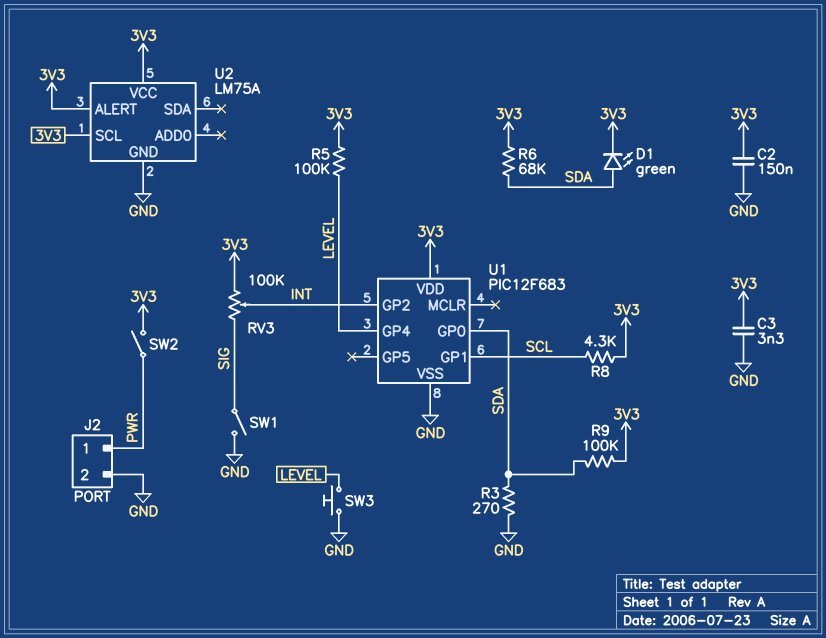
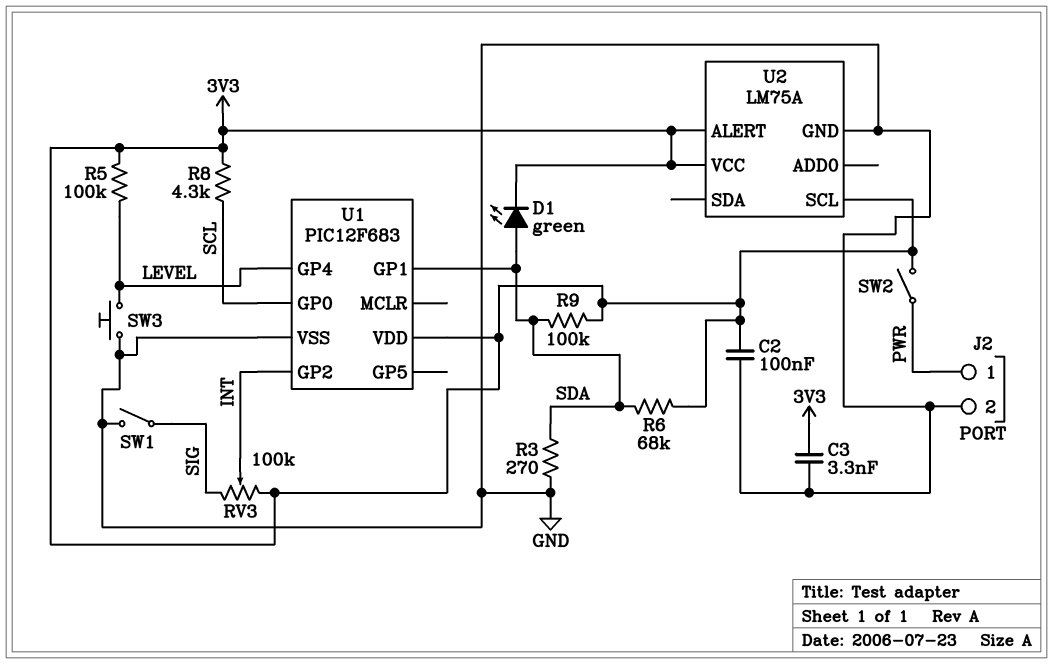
C2: 150nF (3V3, GND) -> 100nF (3V3, GND)
U1 pin GP0: SDA -> SCL
U1 pin GP1: SCL -> SDA

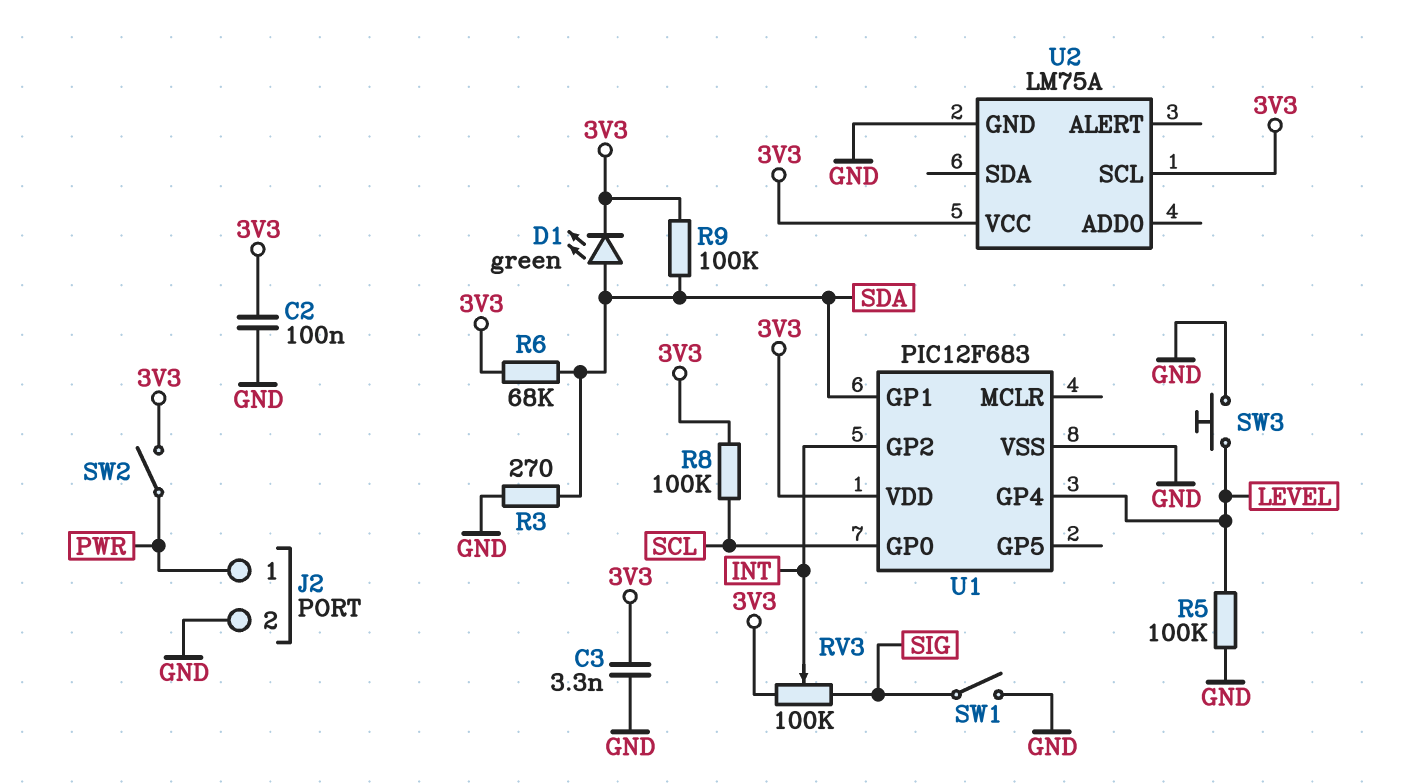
R5: 100k (3V3, LEVEL) -> 100k (GND, LEVEL)
R8: 4.3k (3V3, SCL) -> 100k (3V3, SCL)
U2 pin ALERT: 3V3 -> none

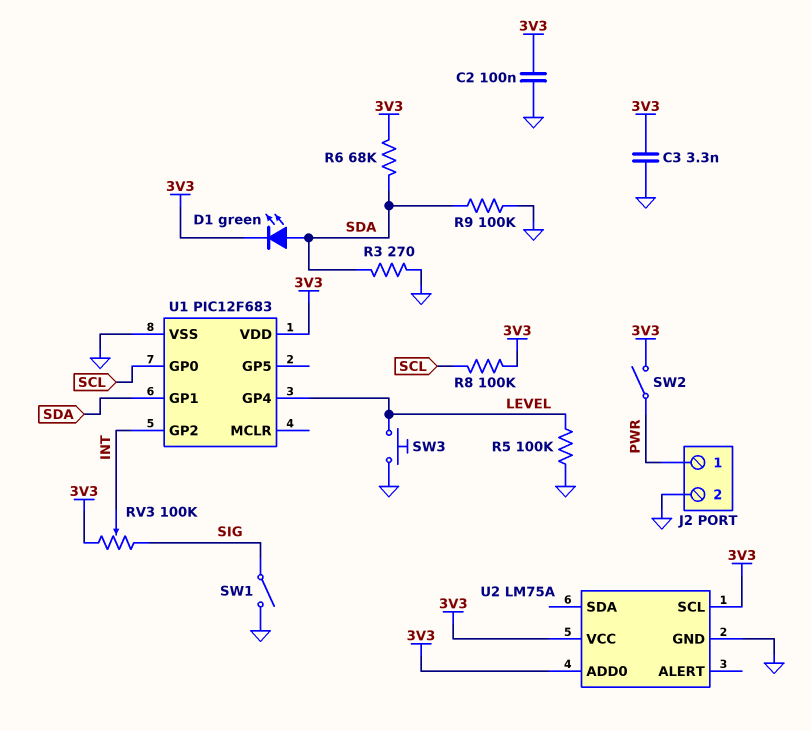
R9: 100k (3V3, SDA) -> 100k (GND, SDA)
U2 pin ADD0: none -> 3V3

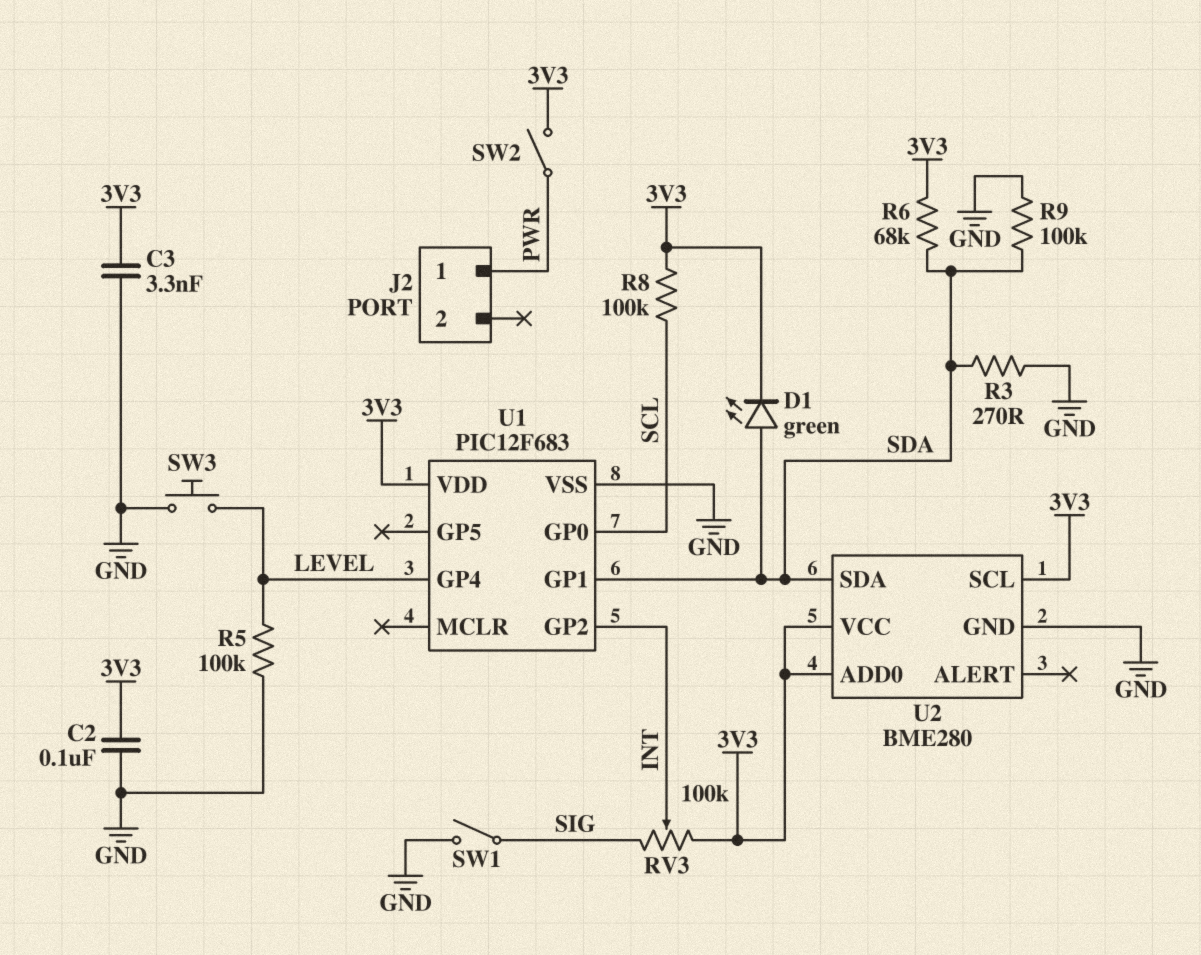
J2 pin 2: GND -> none
U2: LM75A -> BME280
U2 pin SDA: none -> SDA

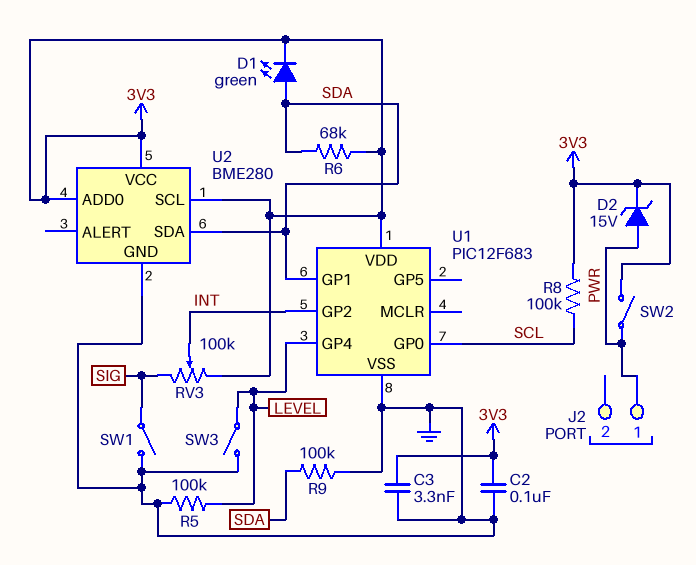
D2: none -> zener 15V (A PWR, K 3V3)
R3: 270 (GND, SDA) -> none
SW3: button (GND, LEVEL) -> switch (GND, LEVEL)

